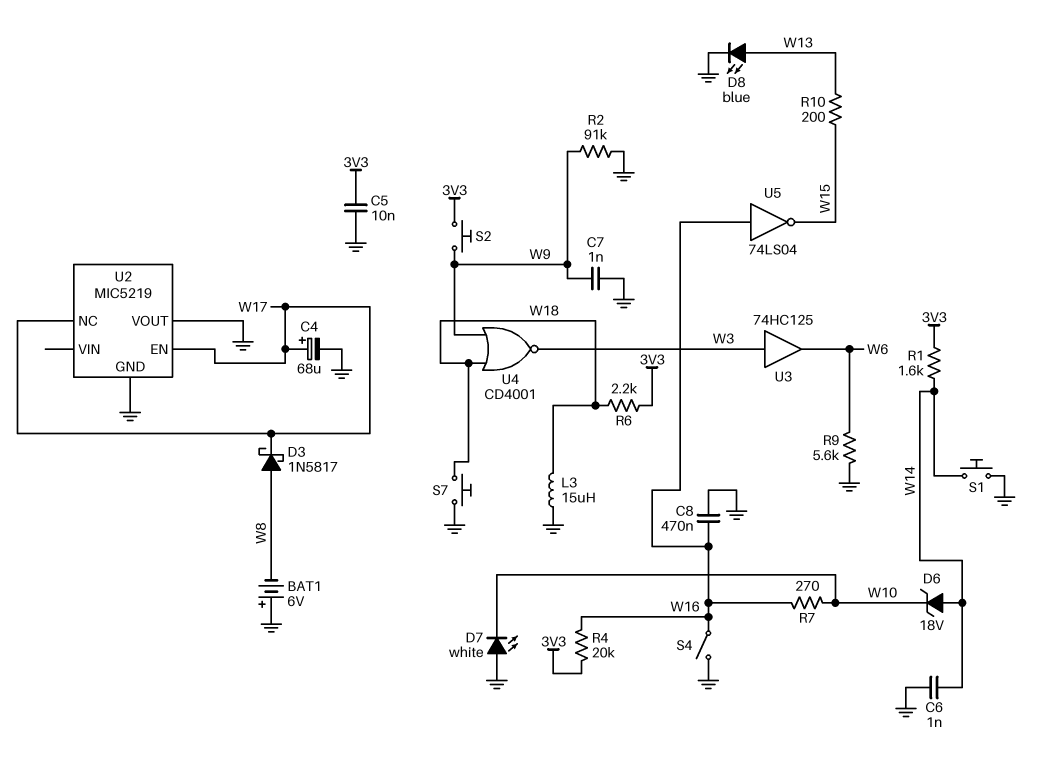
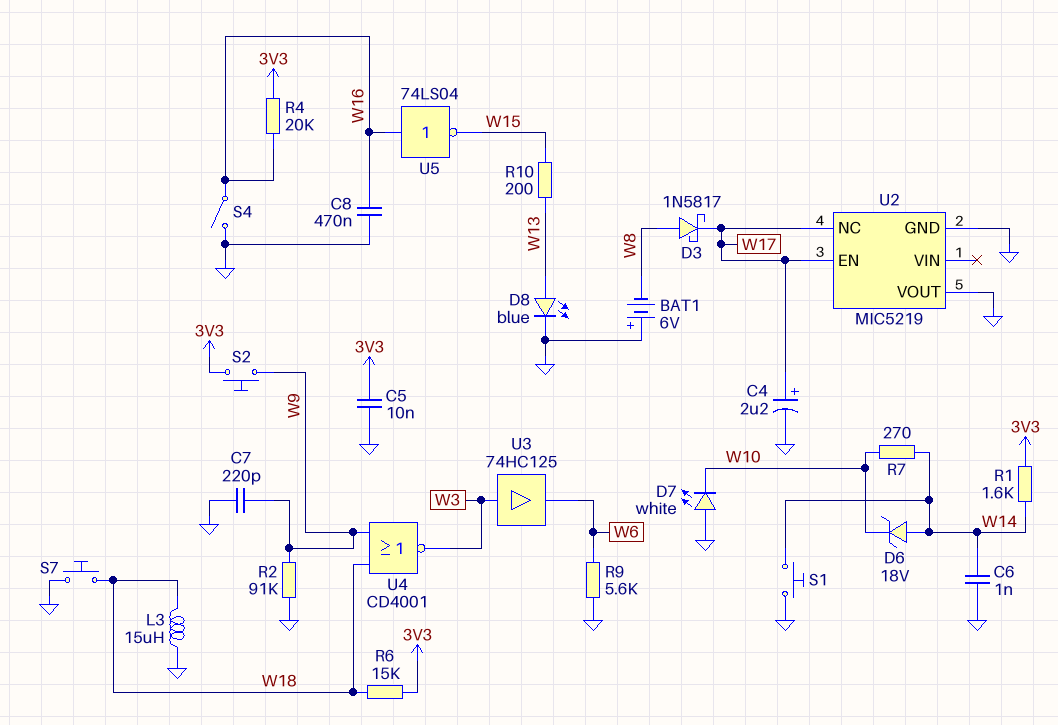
C4: 68uF (plus W17, minus GND) -> 2.2uF (plus W17, minus GND)
C7: 1nF (GND, W9) -> 220pF (GND, W9)
R6: 2.2k (3V3, W18) -> 15k (3V3, W18)
R7: 270 (W10, W16) -> 270 (W10, W14)

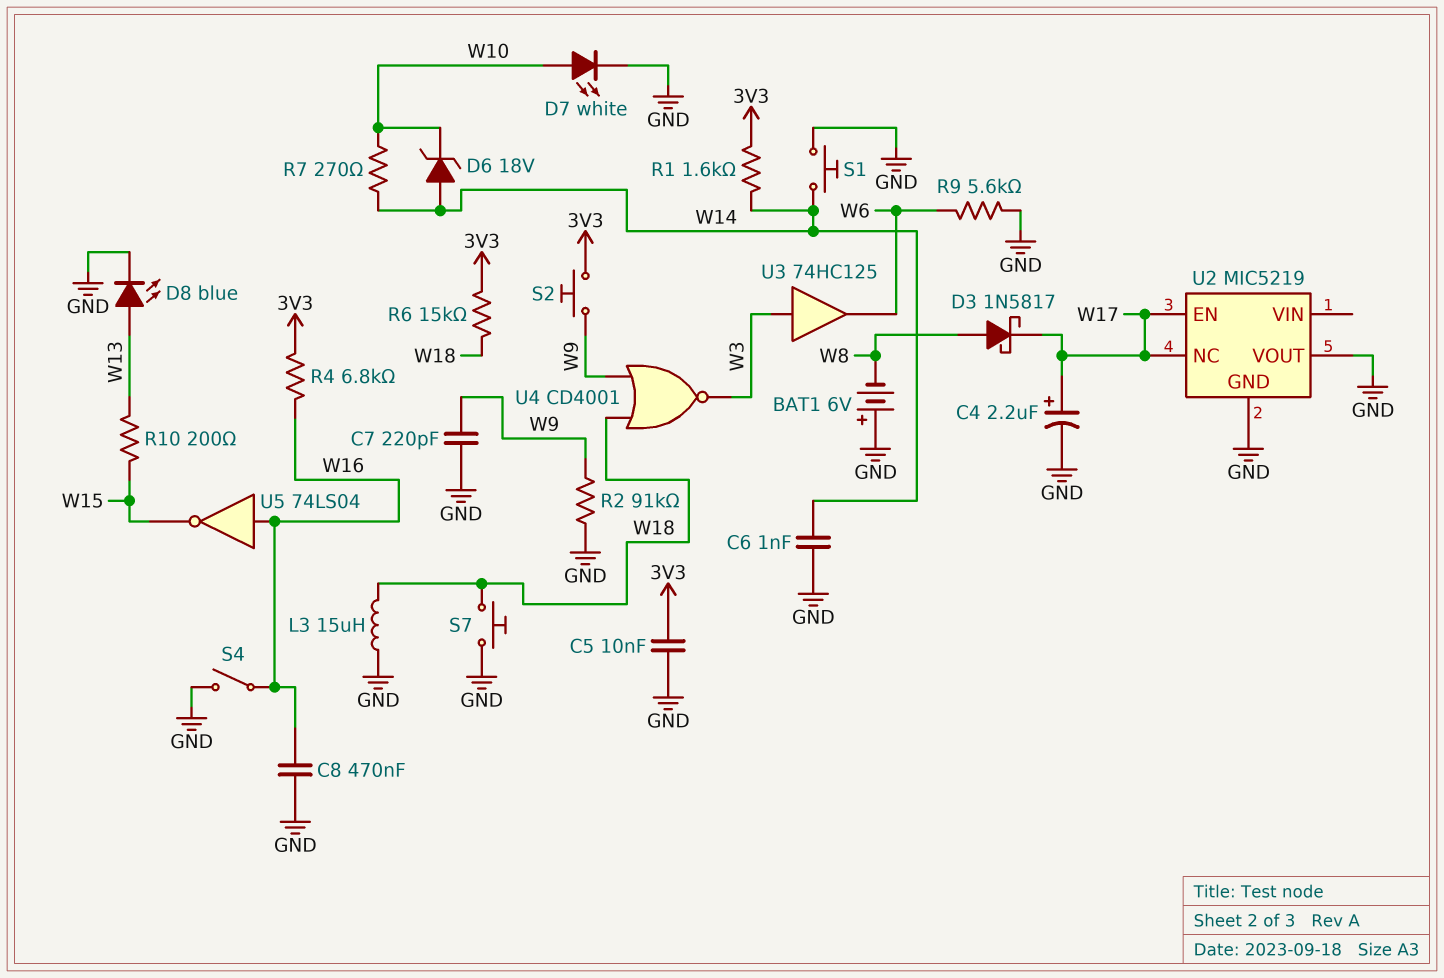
D7: LED white (A GND, K W10) -> LED white (A W10, K GND)
R4: 20k (3V3, W16) -> 6.8k (3V3, W16)

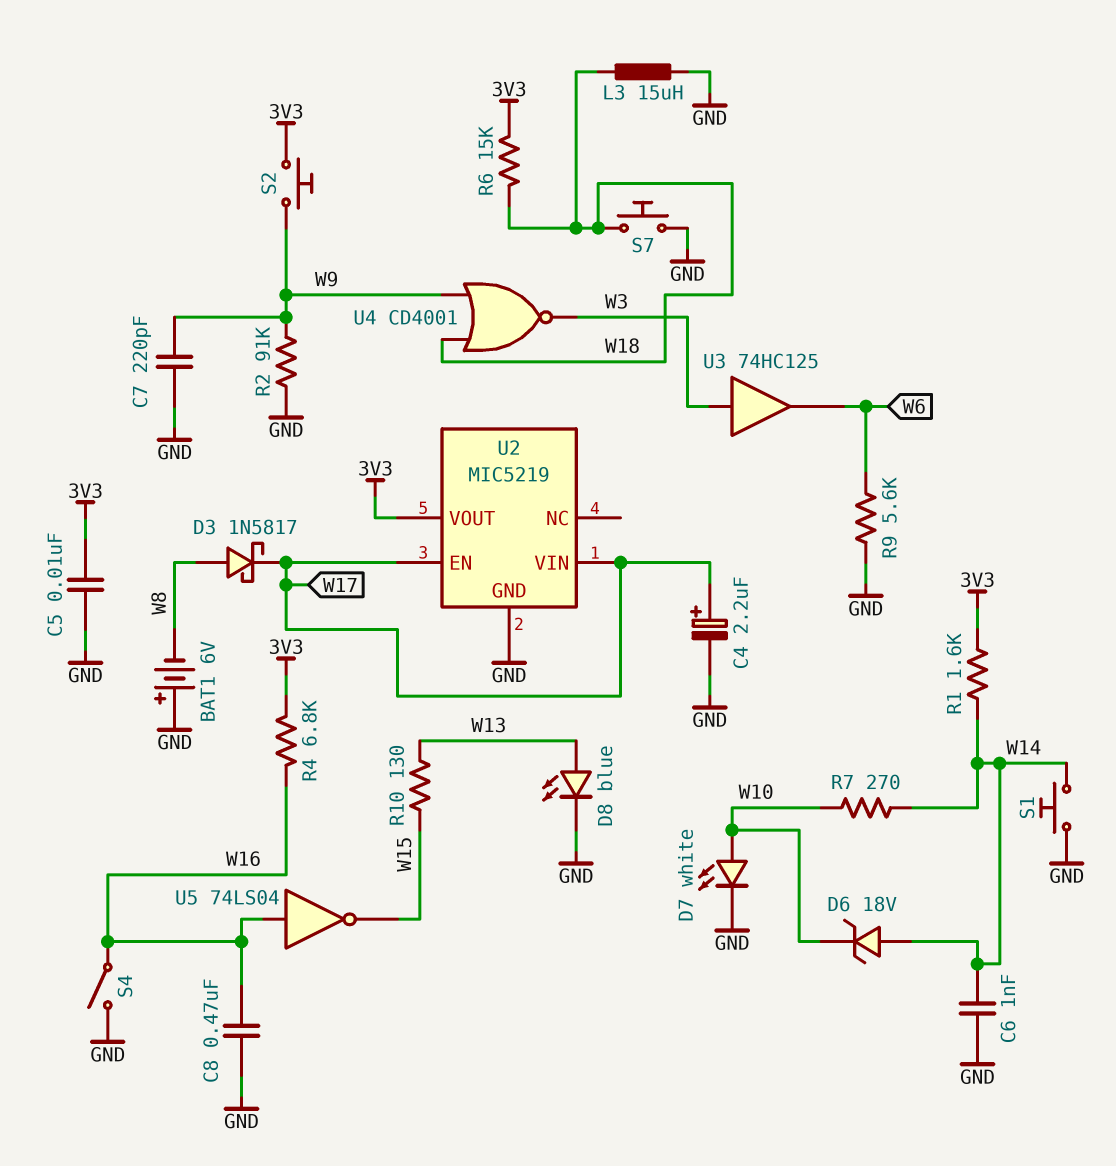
R10: 200 (W13, W15) -> 130 (W13, W15)
U2 pin NC: W17 -> none
U2 pin VIN: none -> W17
U2 pin VOUT: GND -> 3V3

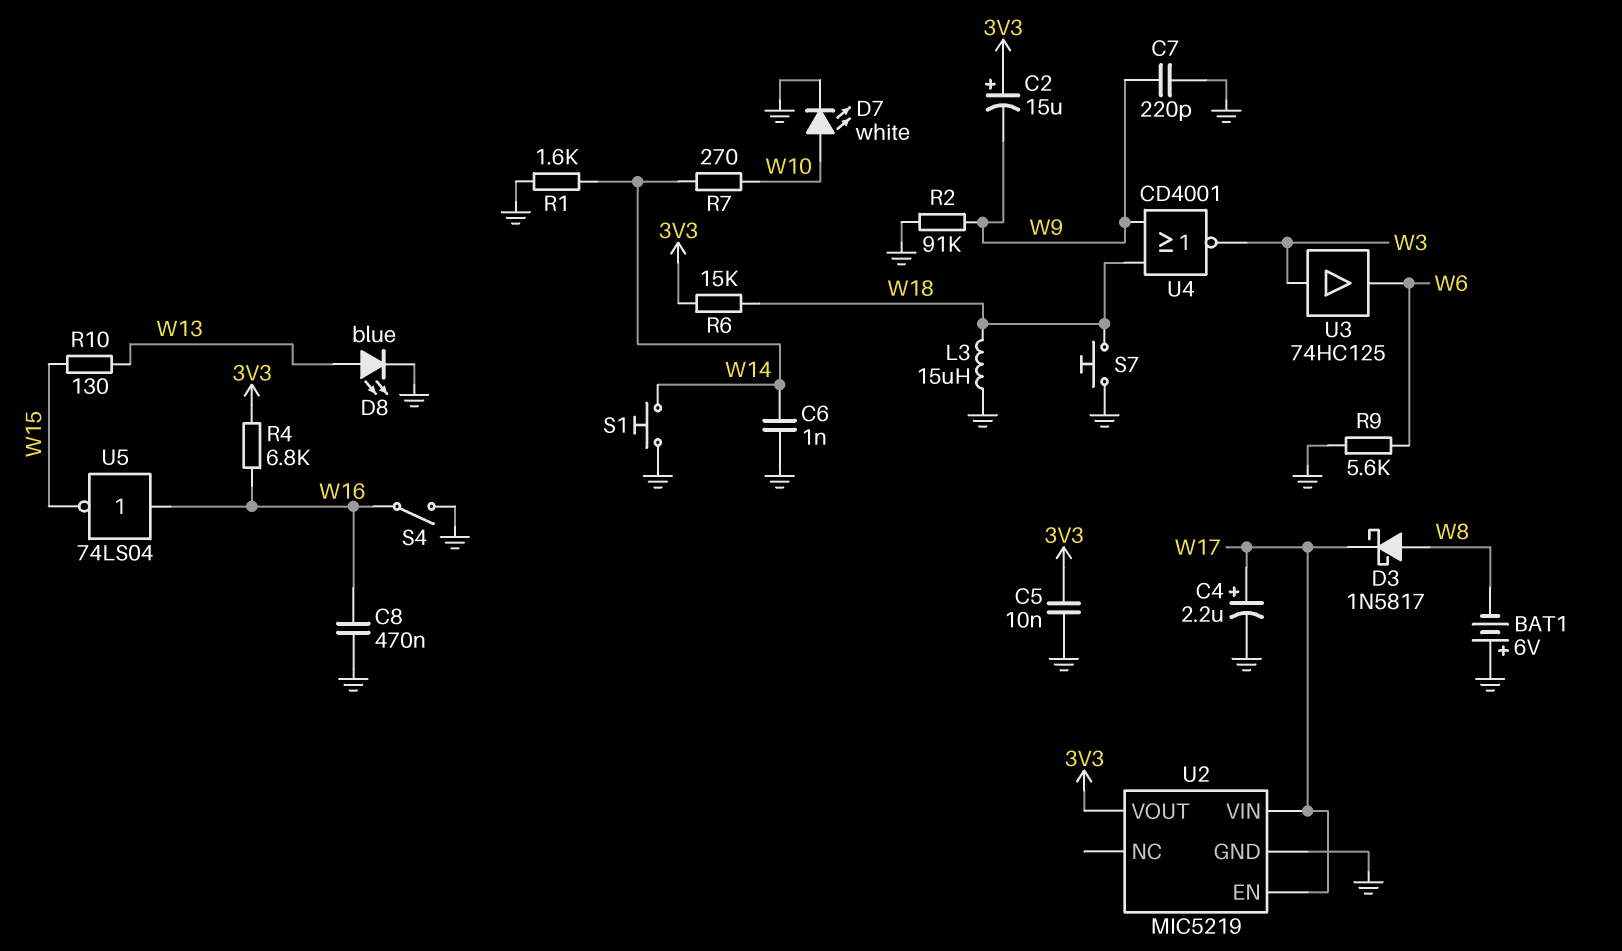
C2: none -> 15uF (plus 3V3, minus W9)
D6: zener 18V (A W14, K W10) -> none
R1: 1.6k (3V3, W14) -> 1.6k (GND, W14)
S2: button (3V3, W9) -> none

